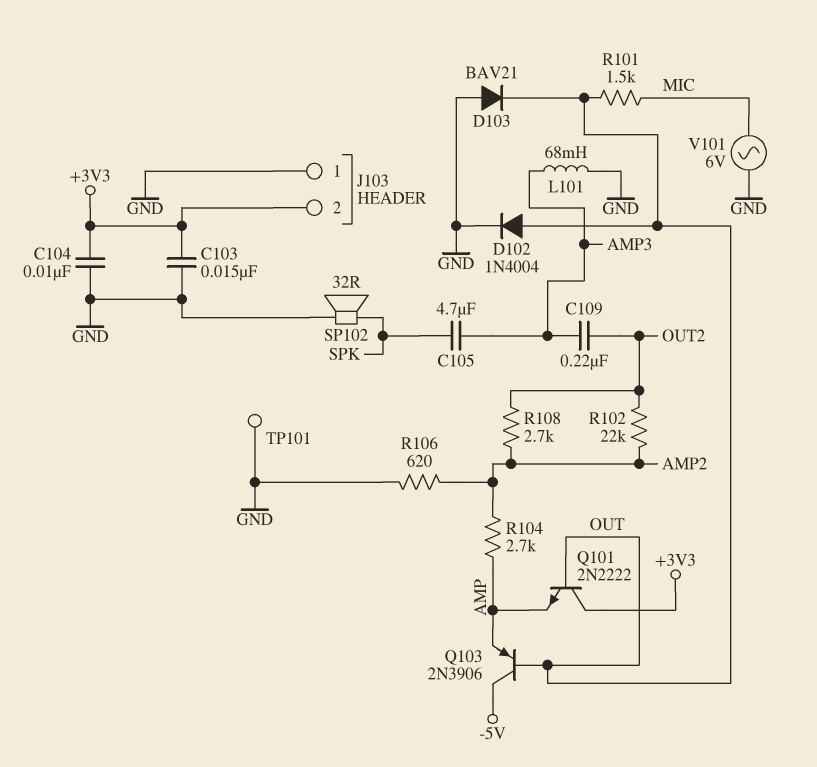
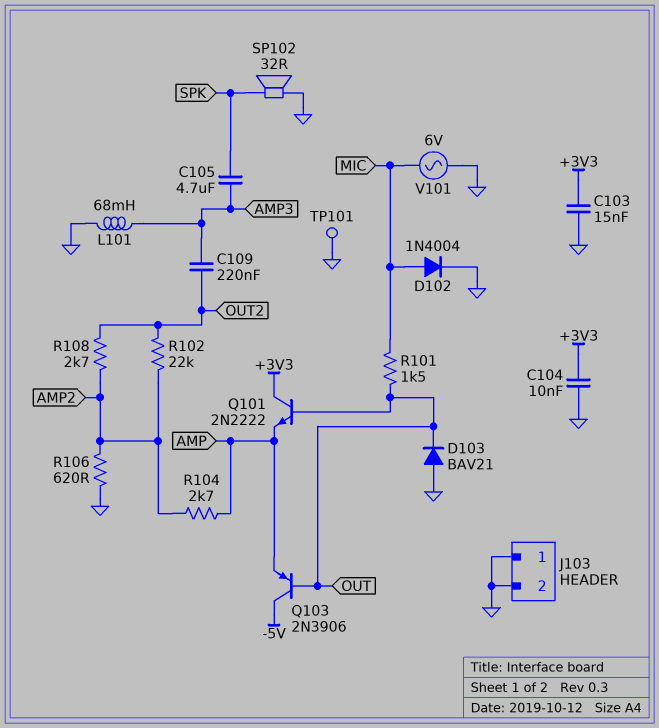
D102: diode 1N4004 (A OUT, K GND) -> diode 1N4004 (A MIC, K GND)
J103 pin 2: +3V3 -> GND

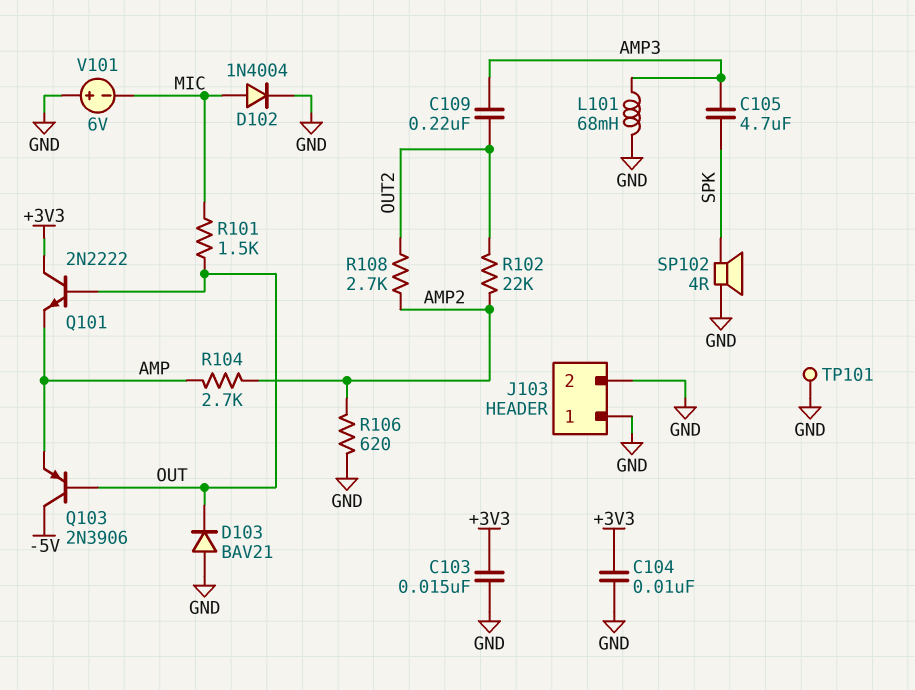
SP102: speaker 32R (GND, SPK) -> speaker 4R (GND, SPK)
V101: AC 6V (GND, MIC) -> 6V (plus GND, minus MIC)

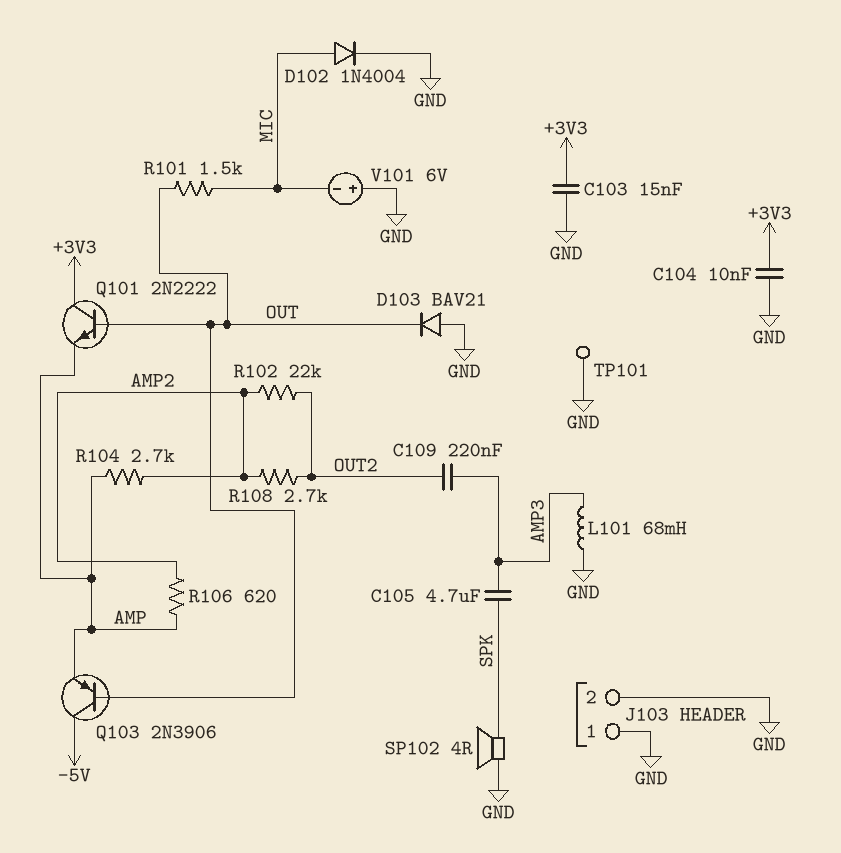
R106: 620 (AMP2, GND) -> 620 (AMP, AMP2)

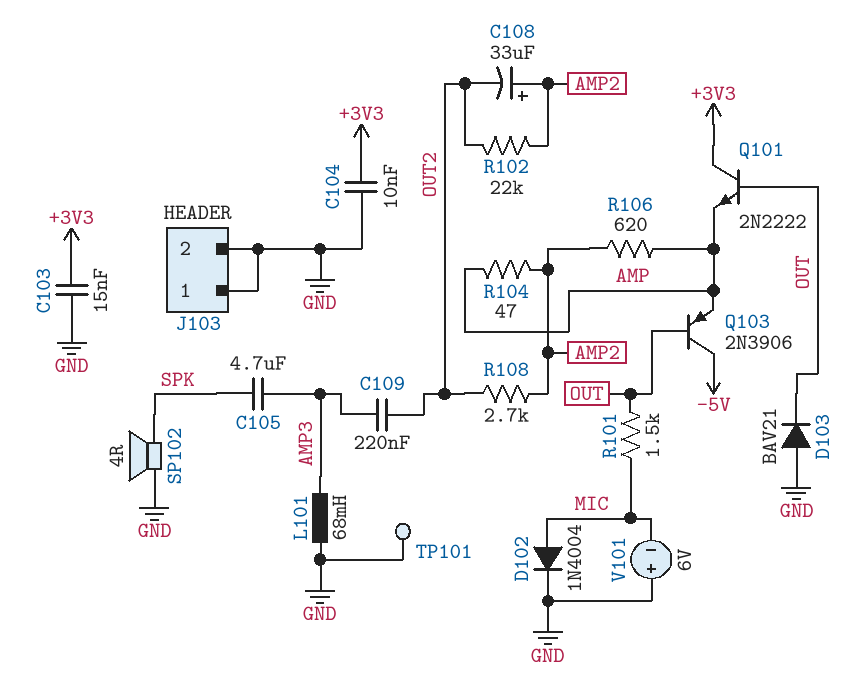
C108: none -> 33uF (plus AMP2, minus OUT2)
R104: 2.7k (AMP, AMP2) -> 47 (AMP, AMP2)

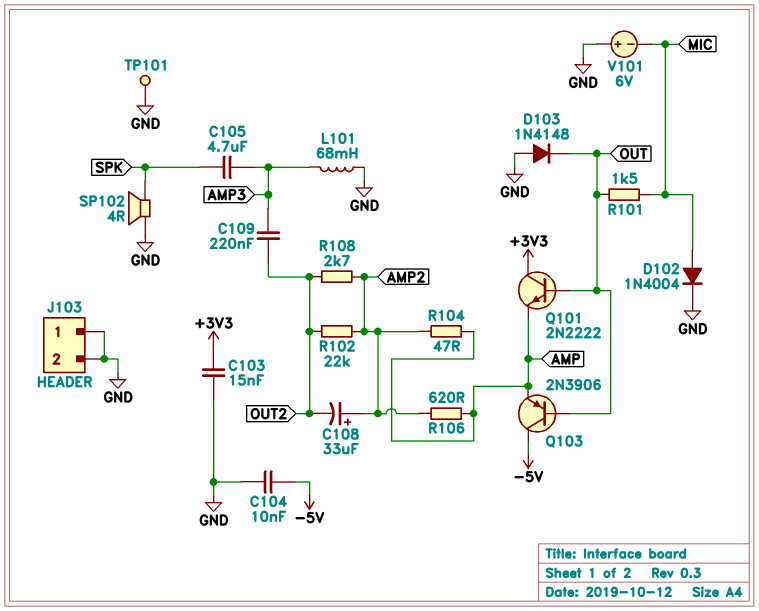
C104: 10nF (+3V3, GND) -> 10nF (-5V, GND)
D103: diode BAV21 (A GND, K OUT) -> diode 1N4148 (A GND, K OUT)

